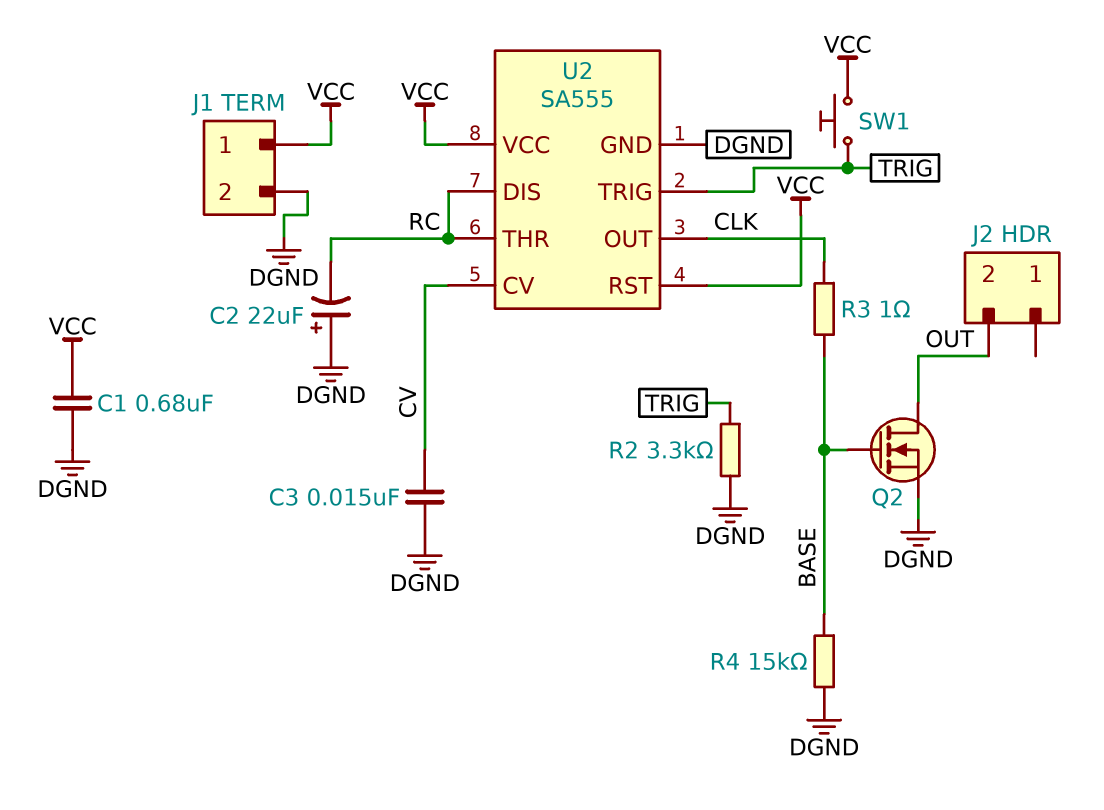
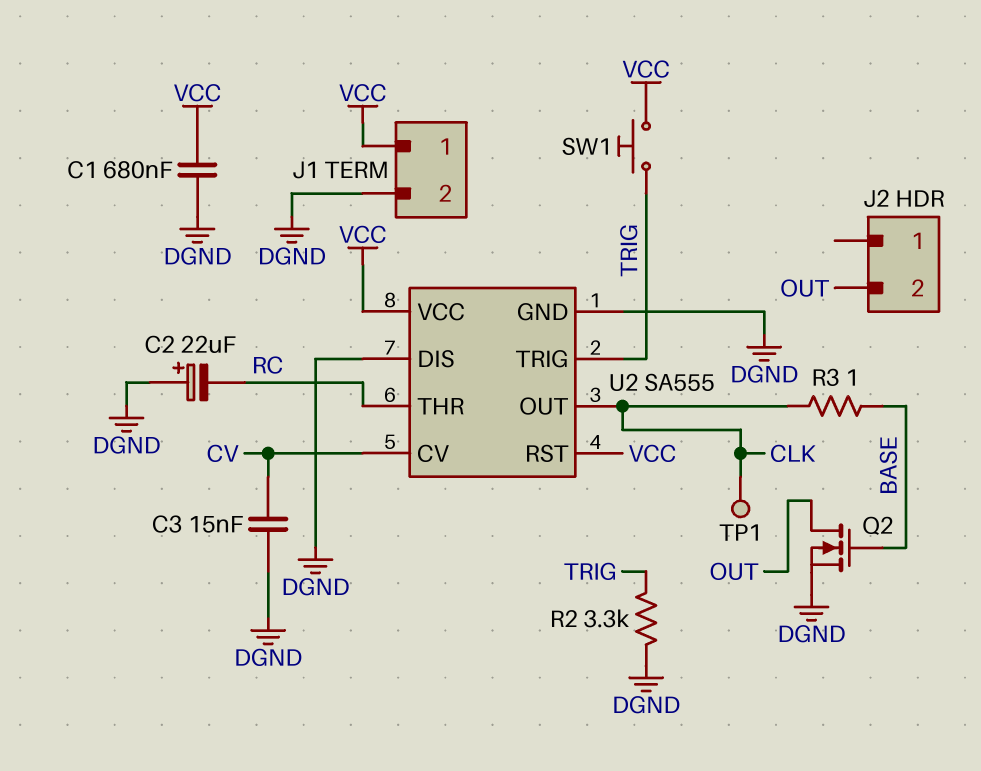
R4: 15k (BASE, DGND) -> none
TP1: none -> test point (CLK)
U2 pin DIS: RC -> DGND

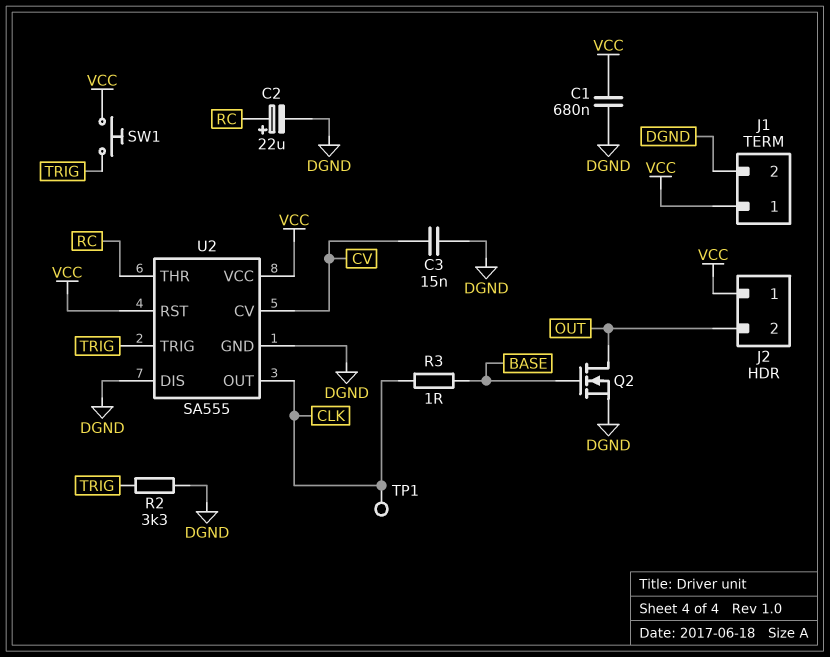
C2: 22uF (plus DGND, minus RC) -> 22uF (plus RC, minus DGND)
J2 pin 1: none -> VCC

